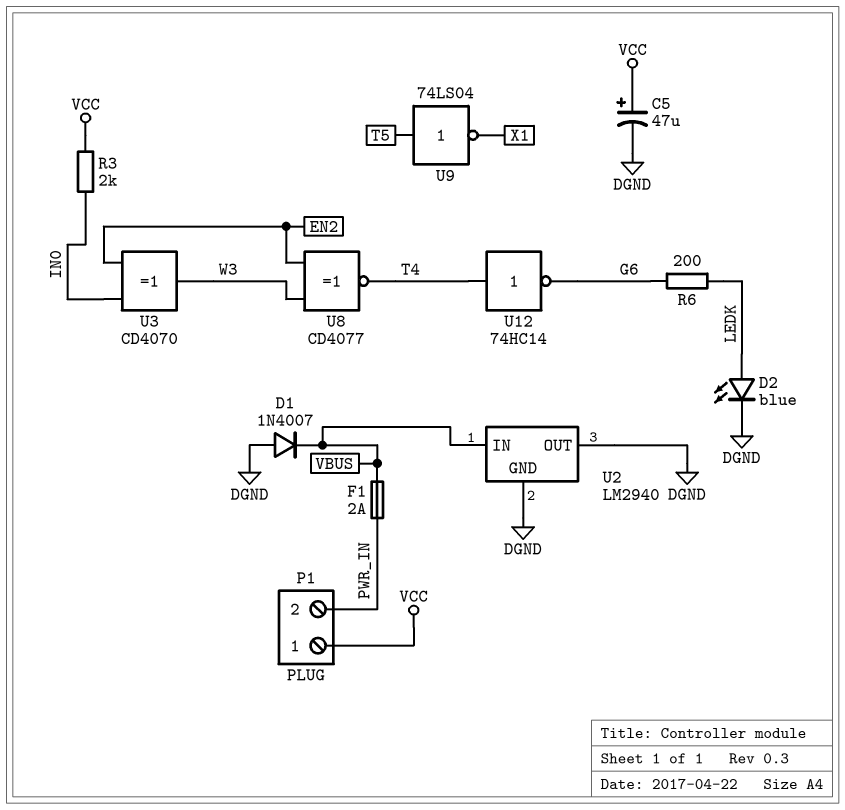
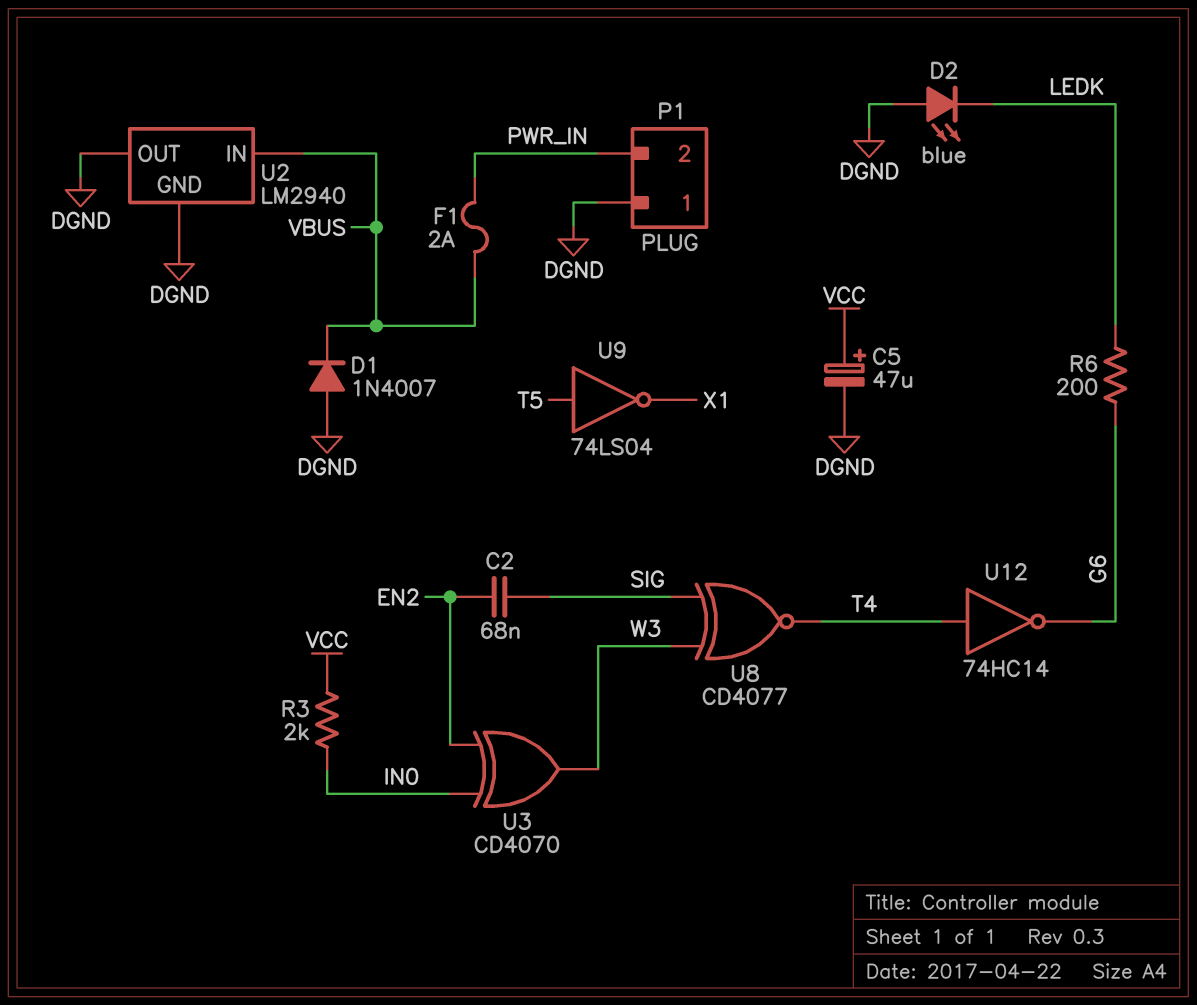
C2: none -> 68nF (EN2, SIG)
D2: LED blue (A LEDK, K DGND) -> LED blue (A DGND, K LEDK)
P1 pin 1: VCC -> DGND
U8: XNOR CD4077 (in EN2, in W3, out T4) -> XNOR CD4077 (in SIG, in W3, out T4)

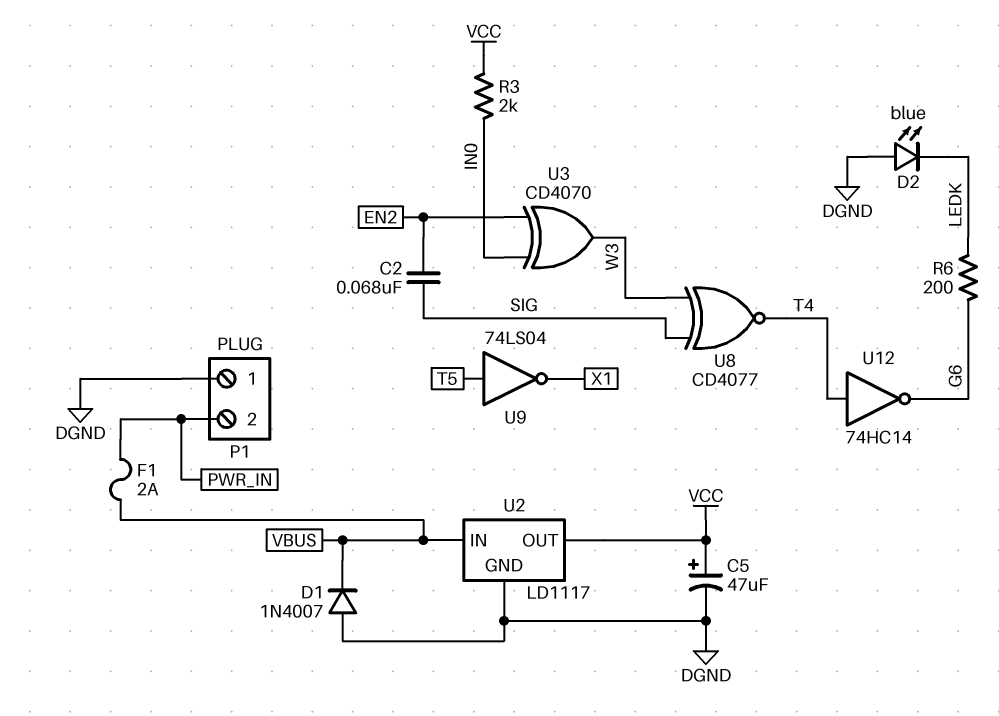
U2: LM2940 -> LD1117
U2 pin OUT: DGND -> VCC

